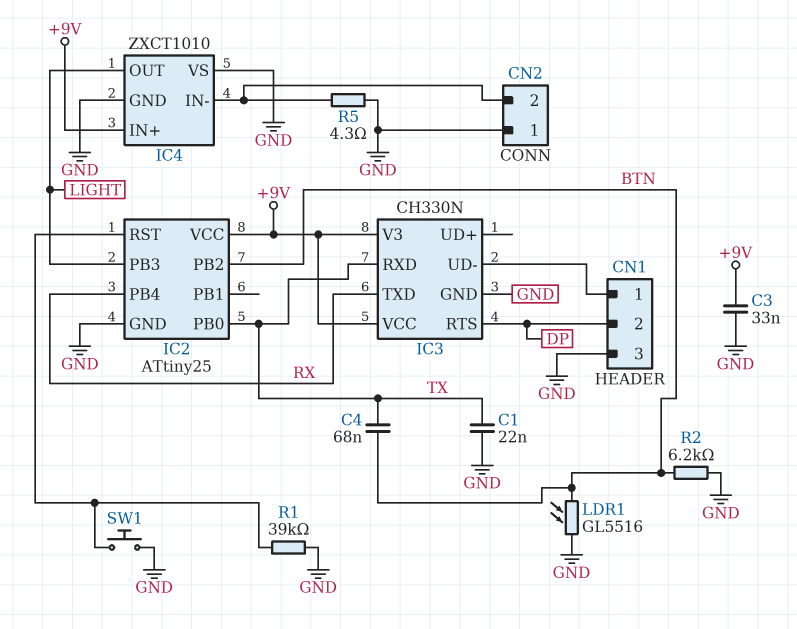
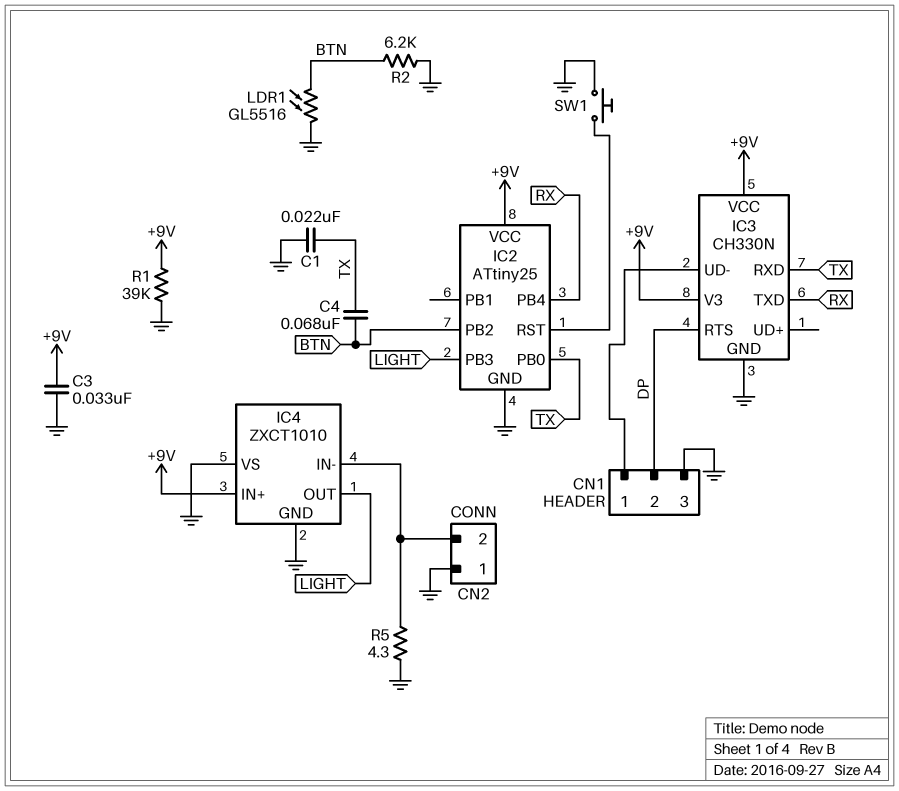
R1: 39k (GND, IC2/RST) -> 39k (+9V, GND)

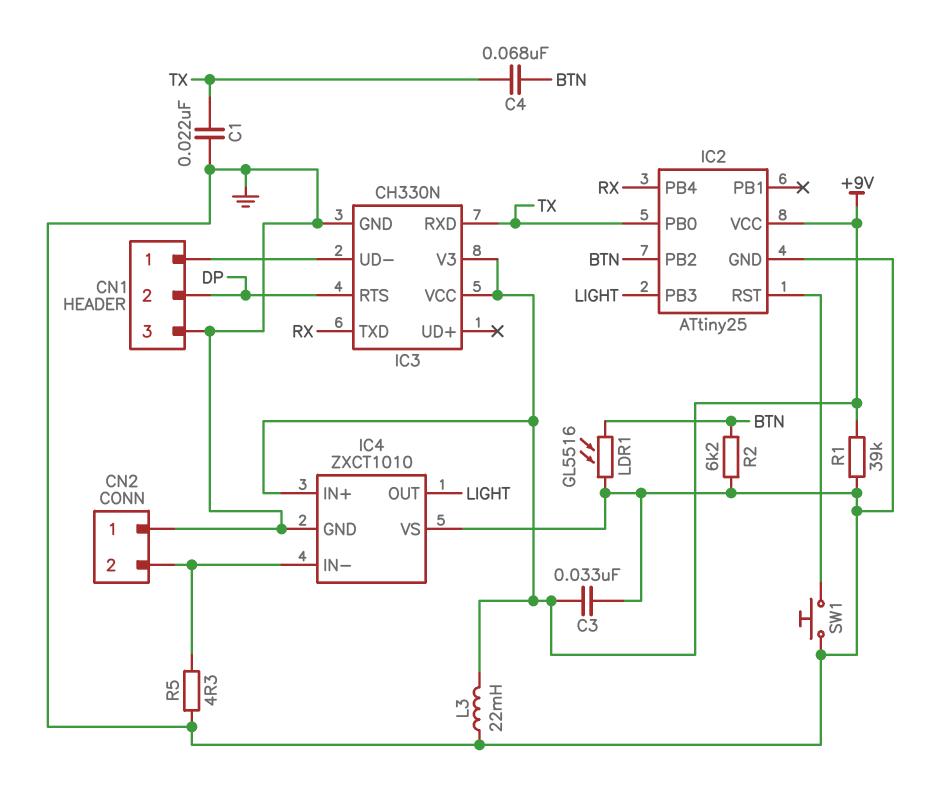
L3: none -> 22mH (+9V, GND)

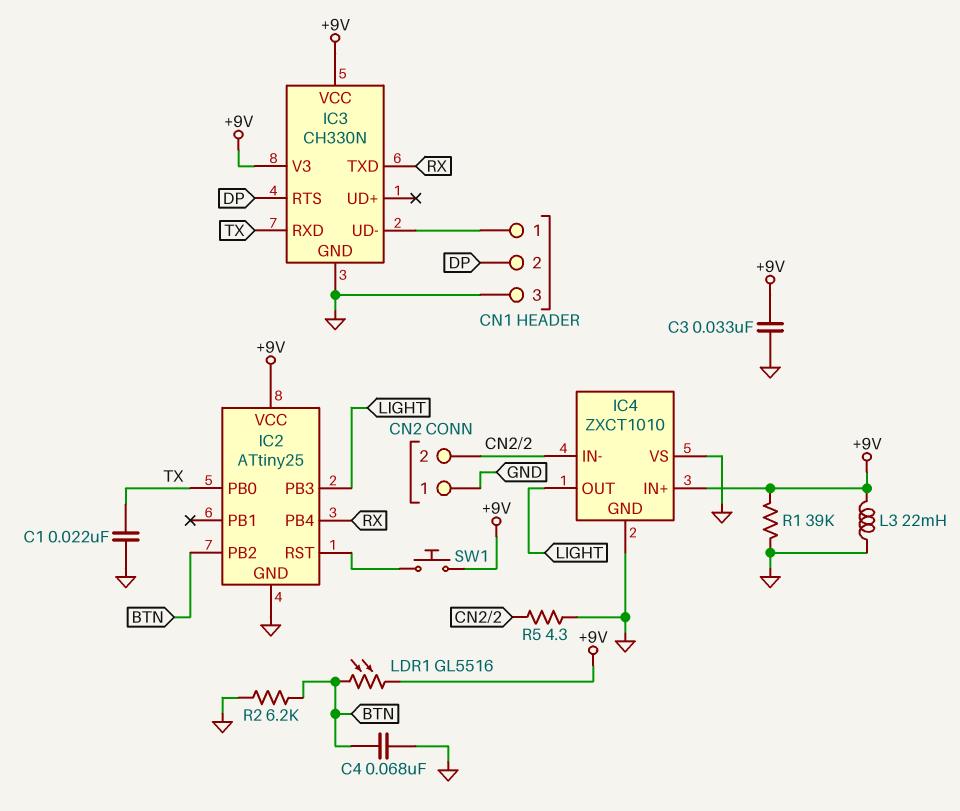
C4: 68nF (BTN, TX) -> 68nF (BTN, GND)
LDR1: GL5516 (BTN, GND) -> GL5516 (+9V, BTN)
SW1: button (GND, IC2/RST) -> button (+9V, IC2/RST)

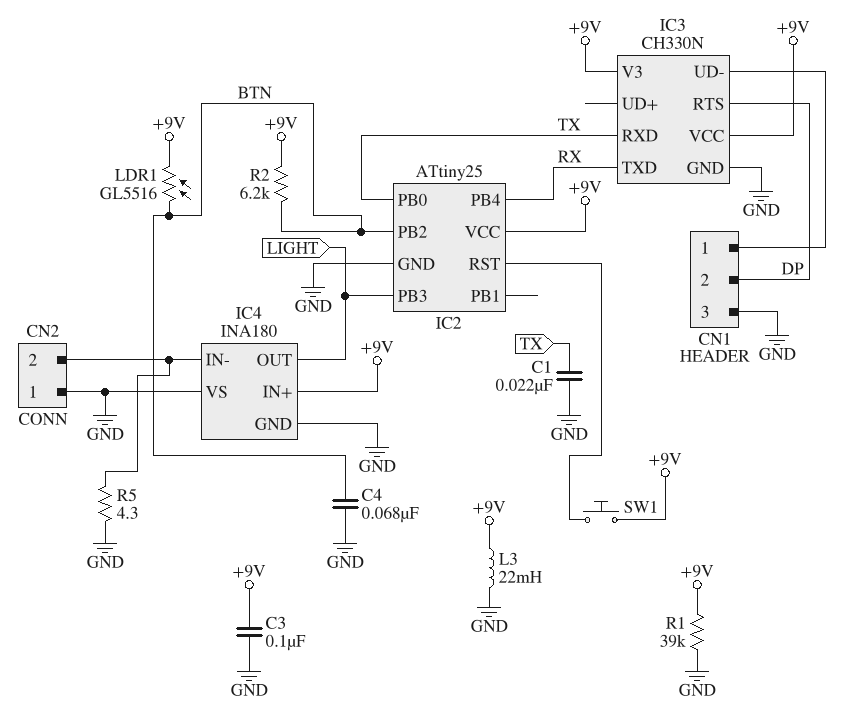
C3: 33nF (+9V, GND) -> 100nF (+9V, GND)
IC4: ZXCT1010 -> INA180
R2: 6.2k (BTN, GND) -> 6.2k (+9V, BTN)

